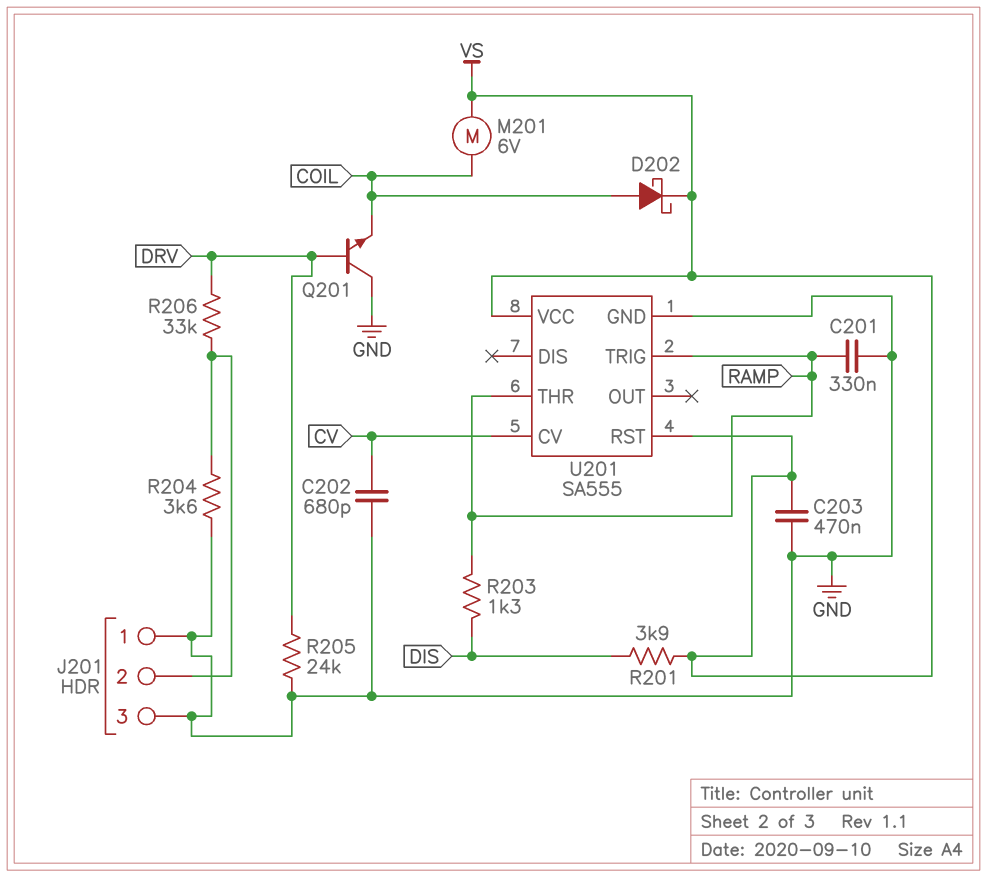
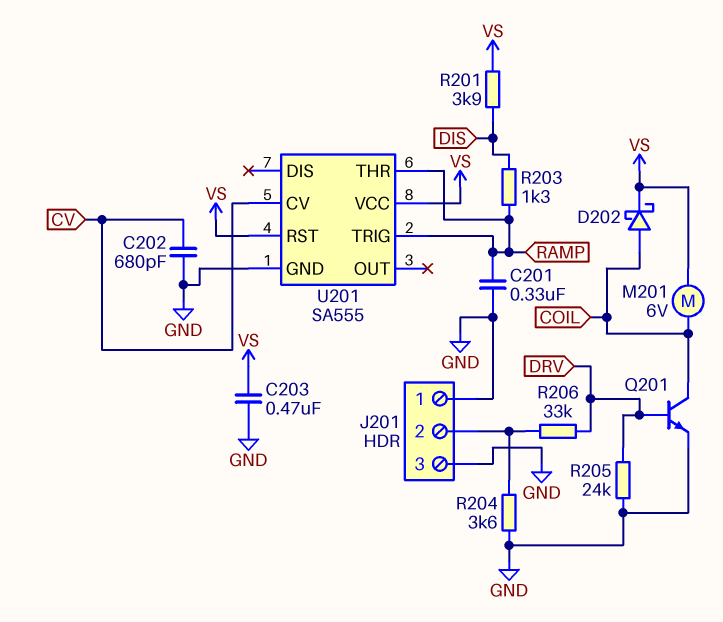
Q201: NPN (B DRV, C GND, E COIL) -> NPN (B DRV, C COIL, E GND)

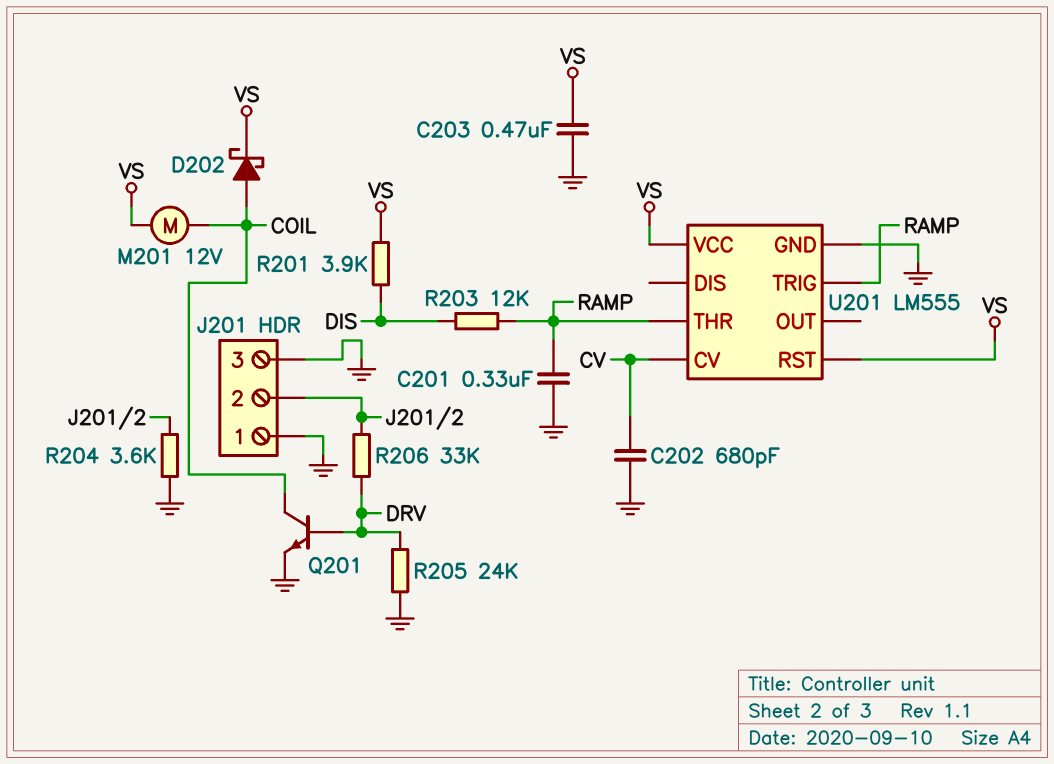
M201: motor 6V (COIL, VS) -> motor 12V (COIL, VS)
R203: 1.3k (DIS, RAMP) -> 12k (DIS, RAMP)
U201: SA555 -> LM555

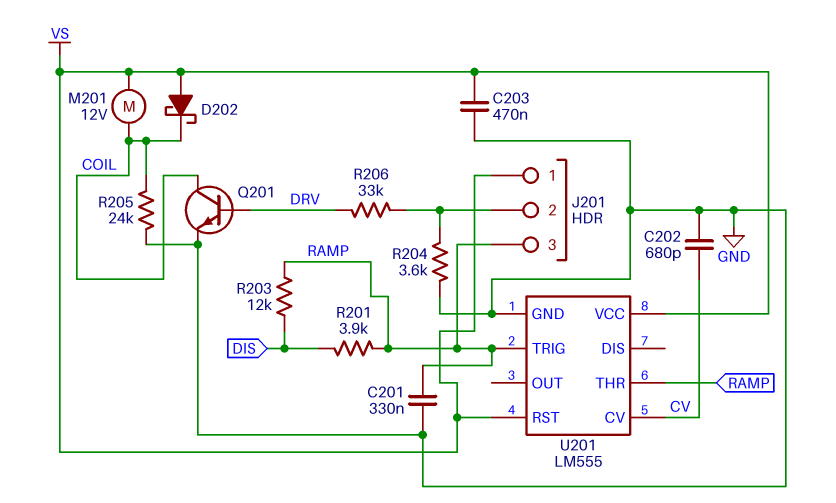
D202: schottky (A COIL, K VS) -> schottky (A VS, K COIL)
J201 pin 1: GND -> VS
J201 pin 3: GND -> RAMP
R201: 3.9k (DIS, VS) -> 3.9k (DIS, RAMP)
R205: 24k (DRV, GND) -> 24k (COIL, GND)

